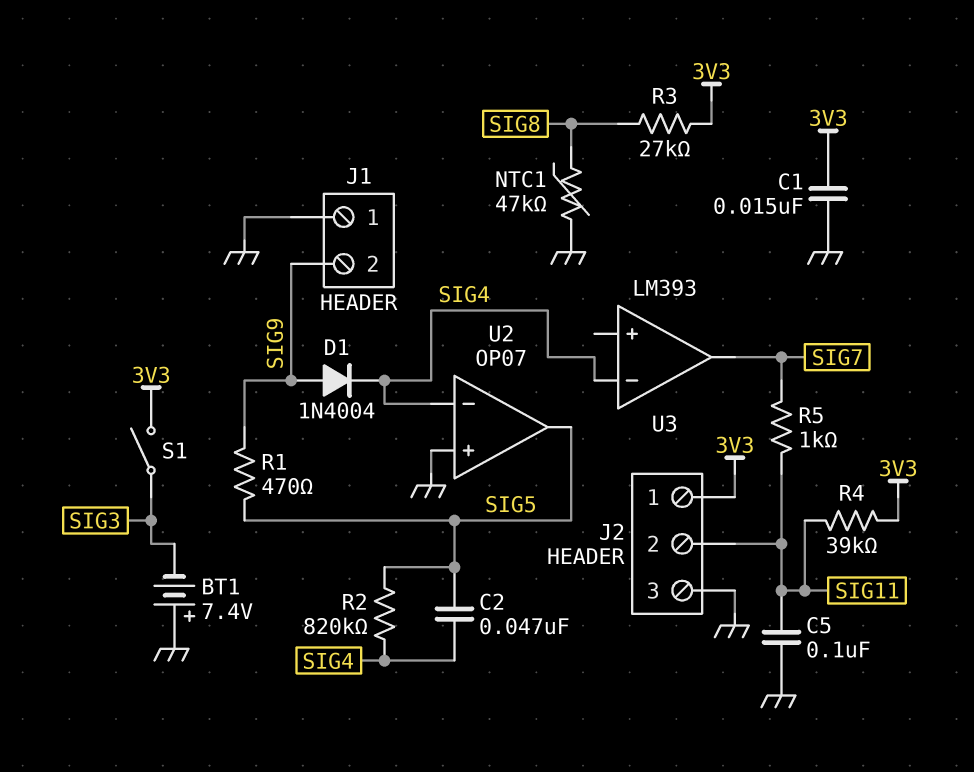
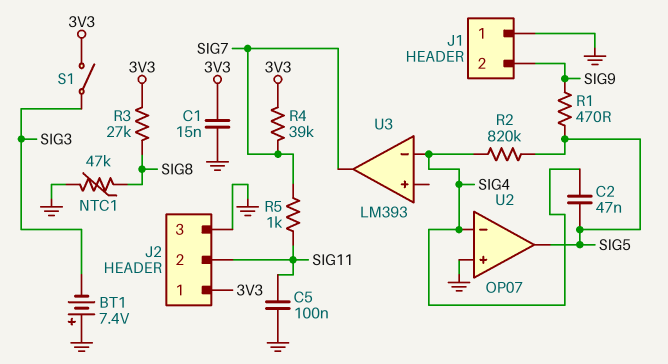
D1: diode 1N4004 (A SIG9, K SIG4) -> none
R4: 39k (3V3, SIG11) -> 39k (3V3, SIG7)

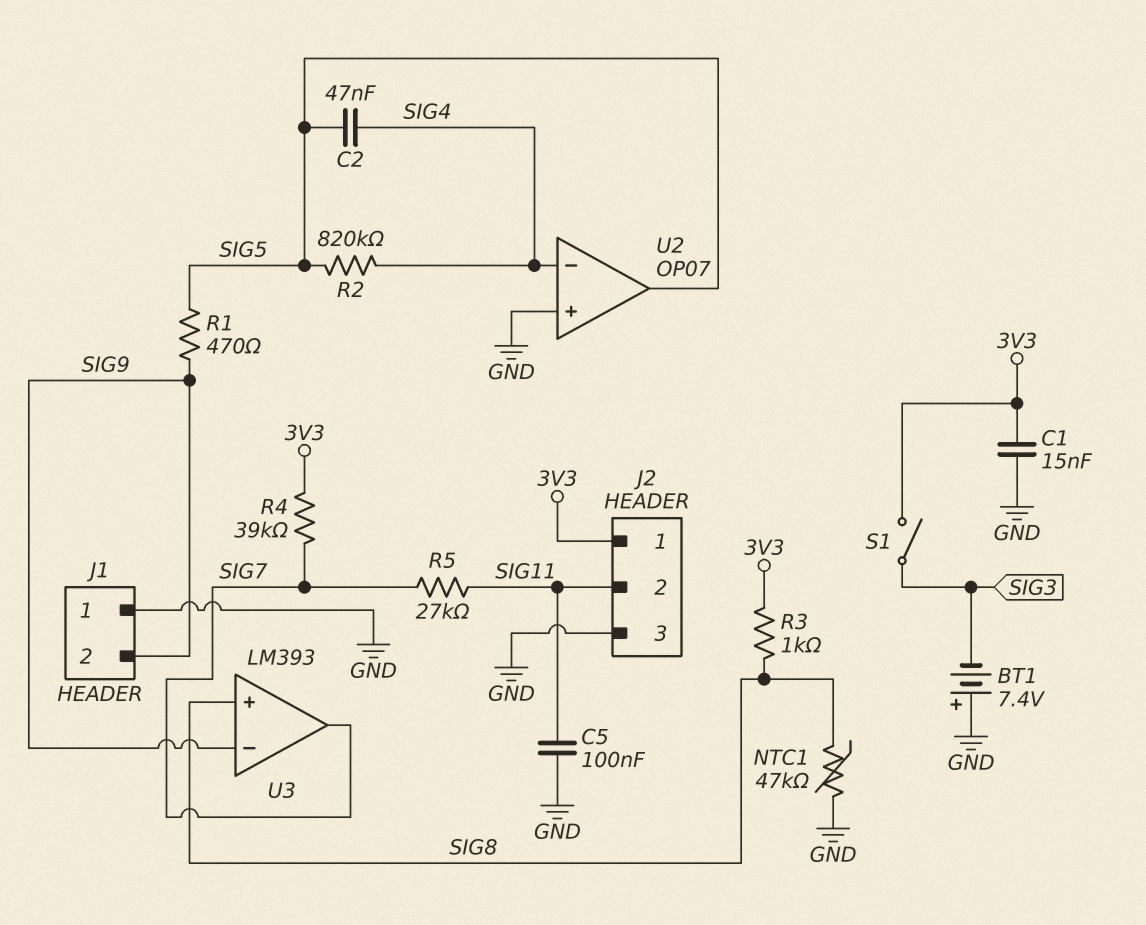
R3: 27k (3V3, SIG8) -> 1k (3V3, SIG8)
R5: 1k (SIG7, SIG11) -> 27k (SIG7, SIG11)
U3 pin in+: none -> SIG8
U3 pin in-: SIG4 -> SIG9

